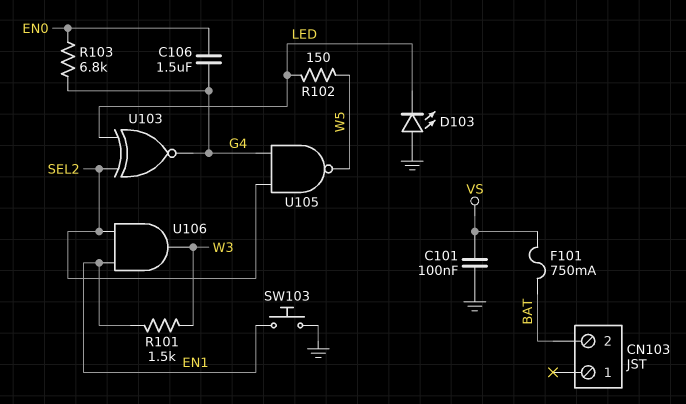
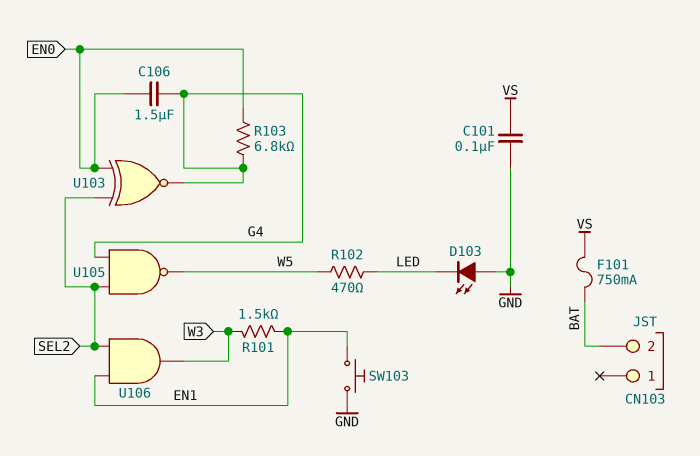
R102: 150 (LED, W5) -> 470 (LED, W5)
U103: XNOR (in LED, in SEL2, out G4) -> XNOR (in EN0, in SEL2, out G4)

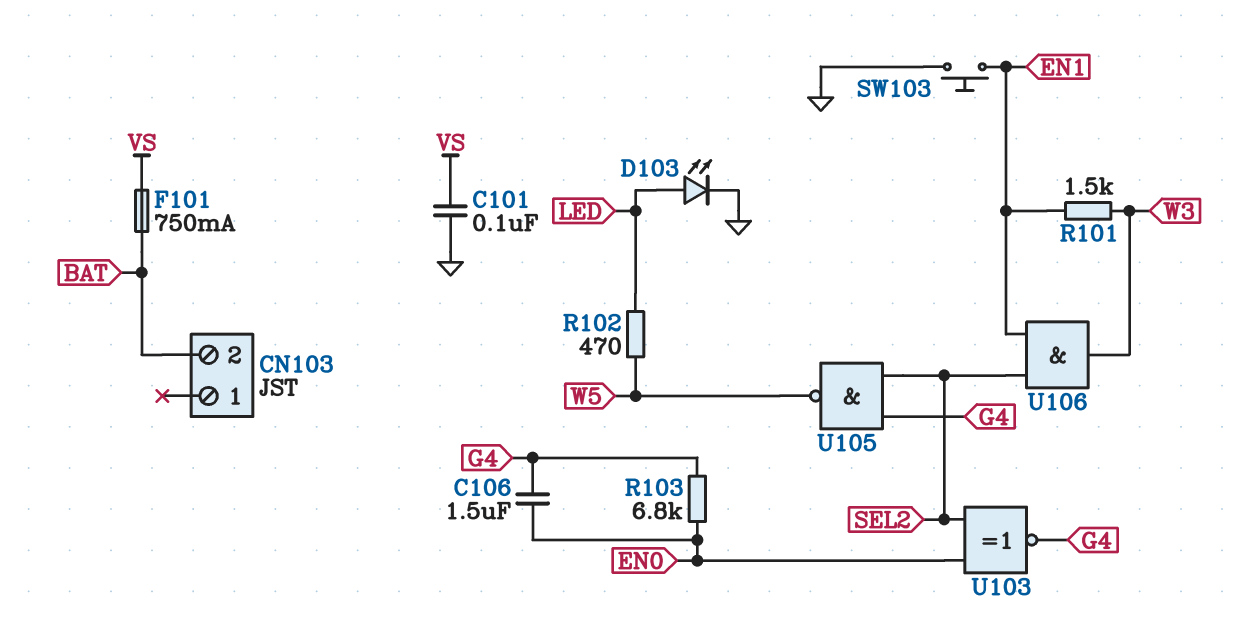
D103: LED (A GND, K LED) -> LED (A LED, K GND)

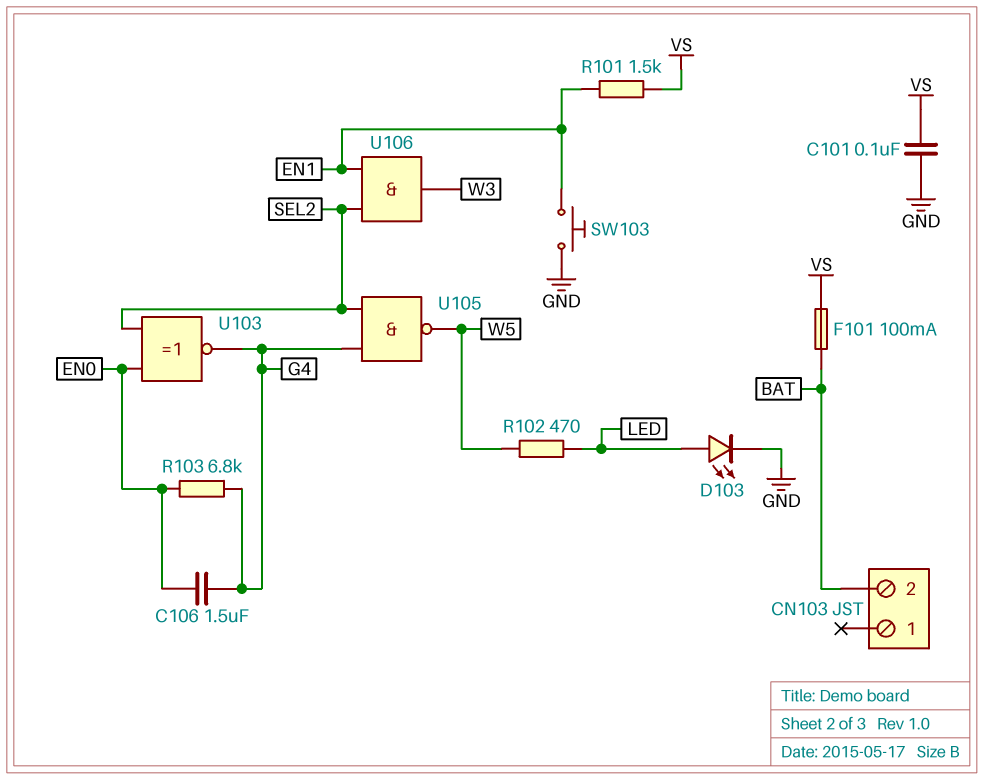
F101: 750mA (BAT, VS) -> 100mA (BAT, VS)
R101: 1.5k (EN1, W3) -> 1.5k (EN1, VS)

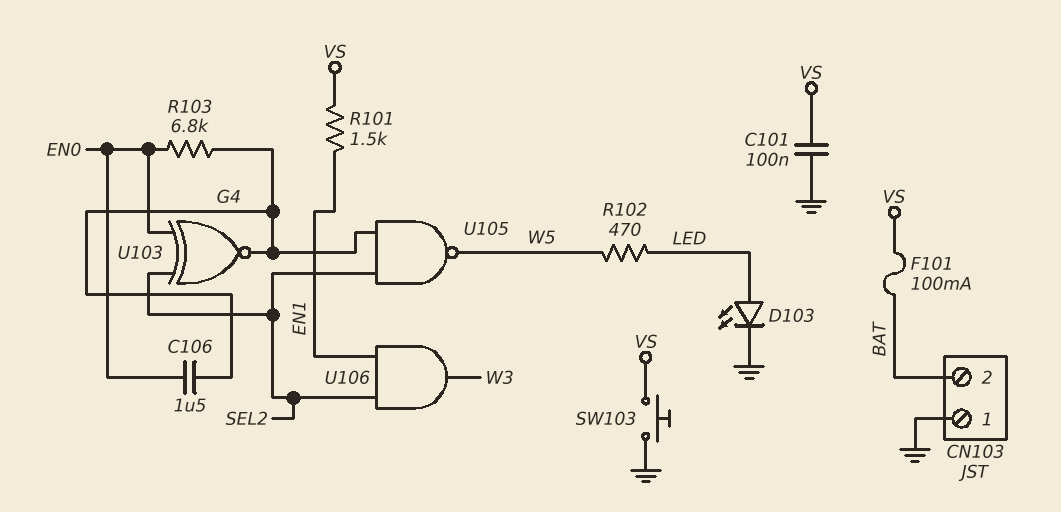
CN103 pin 1: none -> GND
SW103: button (EN1, GND) -> button (GND, VS)

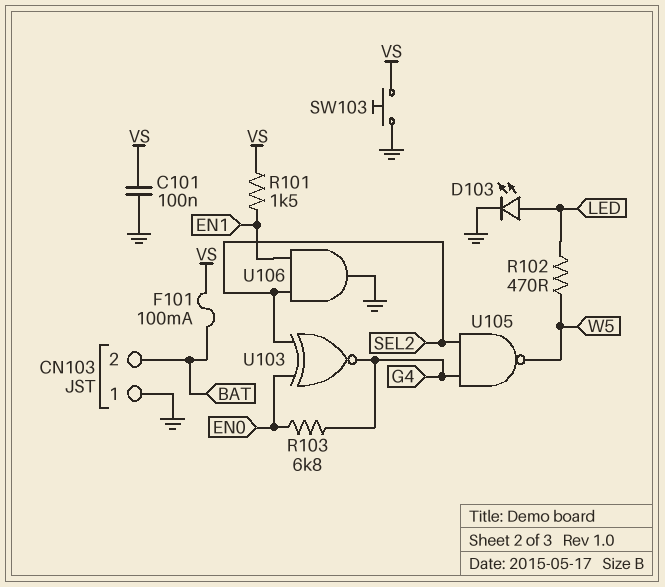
C106: 1.5uF (EN0, G4) -> none
U106: AND (in EN1, in SEL2, out W3) -> AND (in EN1, in SEL2, out GND)

